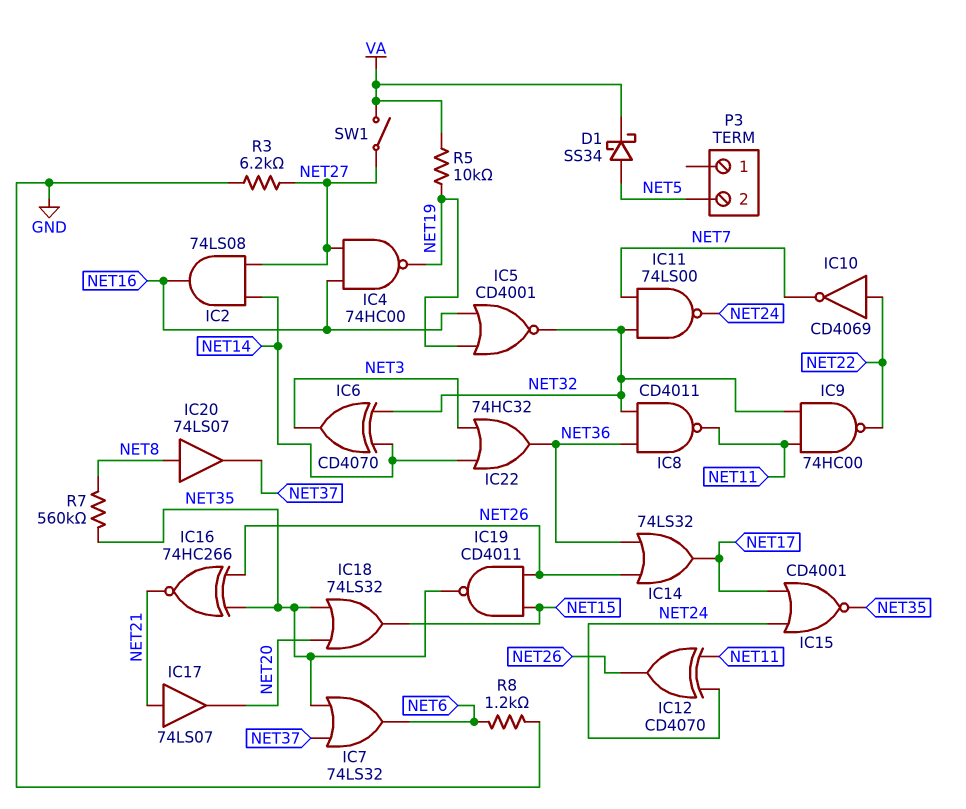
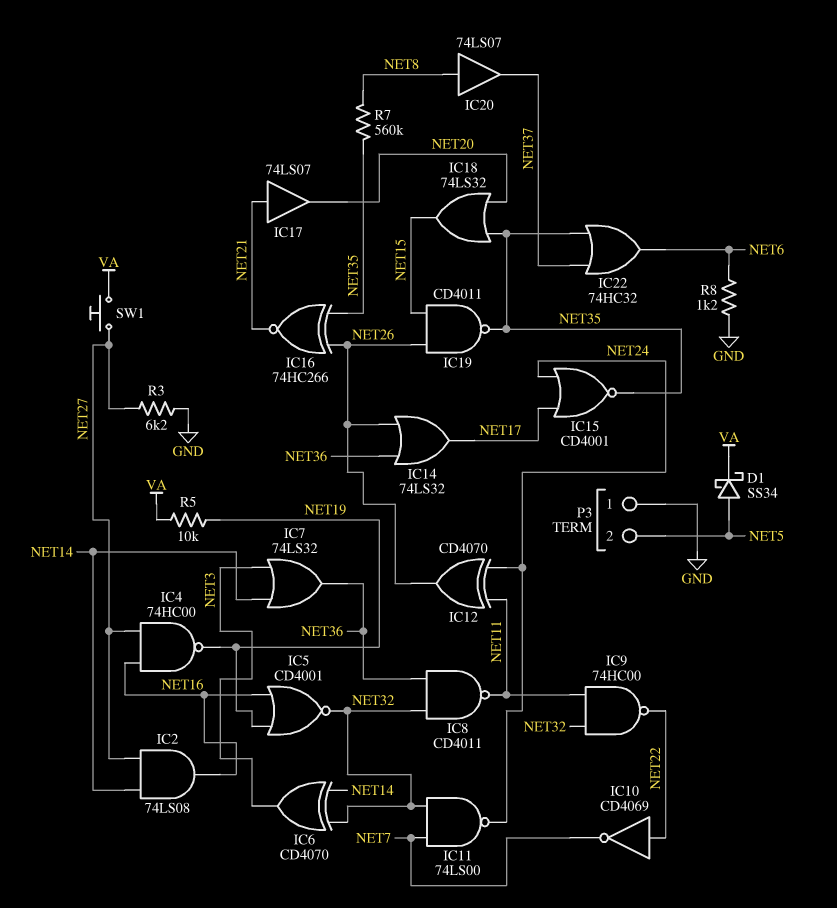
IC7: OR 74LS32 (in NET35, in NET37, out NET6) -> OR 74LS32 (in NET3, in NET14, out NET36)
IC22: OR 74HC32 (in NET3, in NET14, out NET36) -> OR 74HC32 (in NET35, in NET37, out NET6)
P3 pin 1: none -> GND
SW1: switch (NET27, VA) -> button (NET27, VA)

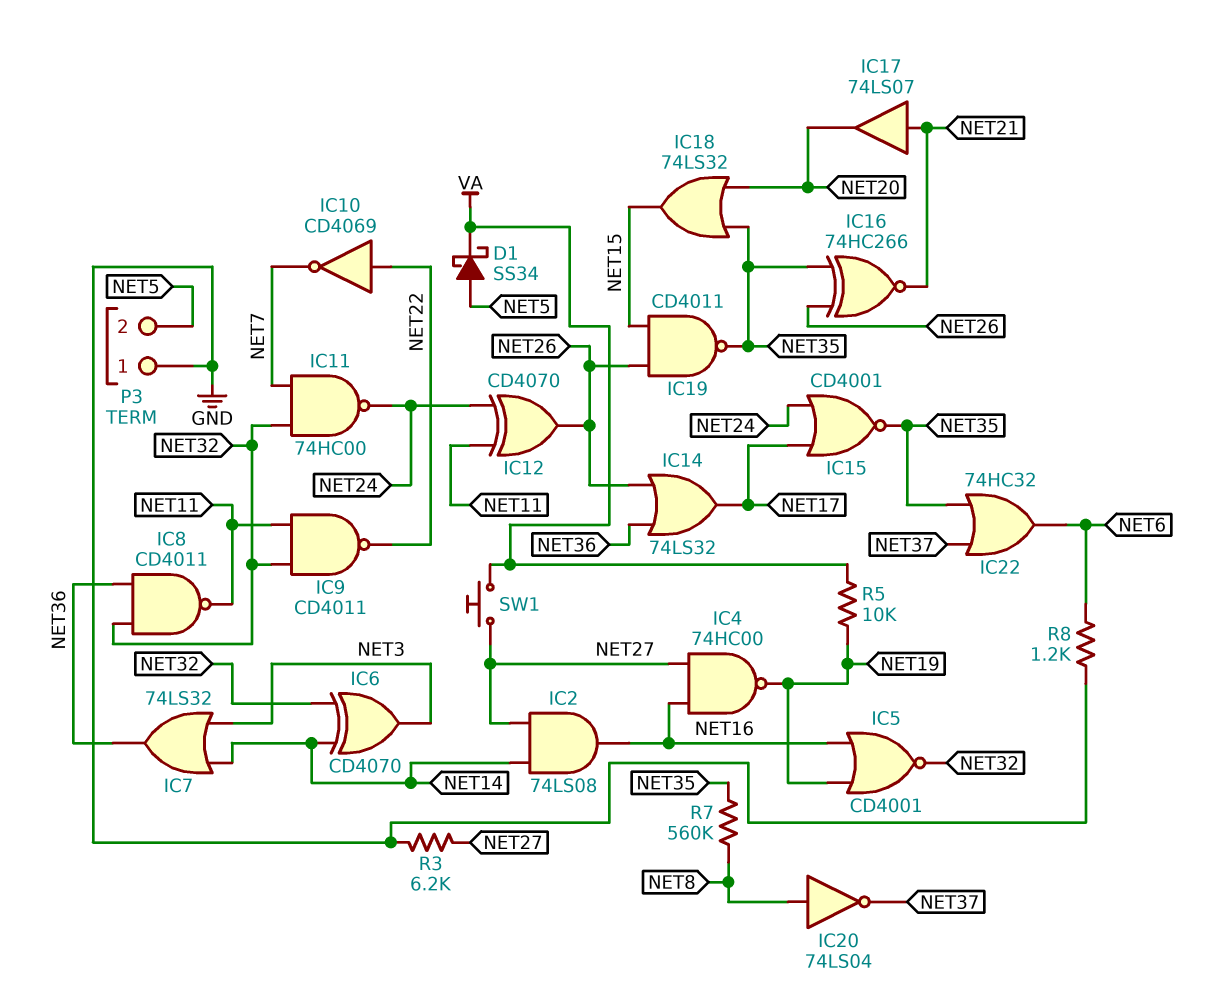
IC9: NAND 74HC00 (in NET11, in NET32, out NET22) -> NAND CD4011 (in NET11, in NET32, out NET22)
IC11: NAND 74LS00 (in NET7, in NET32, out NET24) -> NAND 74HC00 (in NET7, in NET32, out NET24)
IC20: buffer 74LS07 (in NET8, out NET37) -> NOT 74LS04 (in NET8, out NET37)

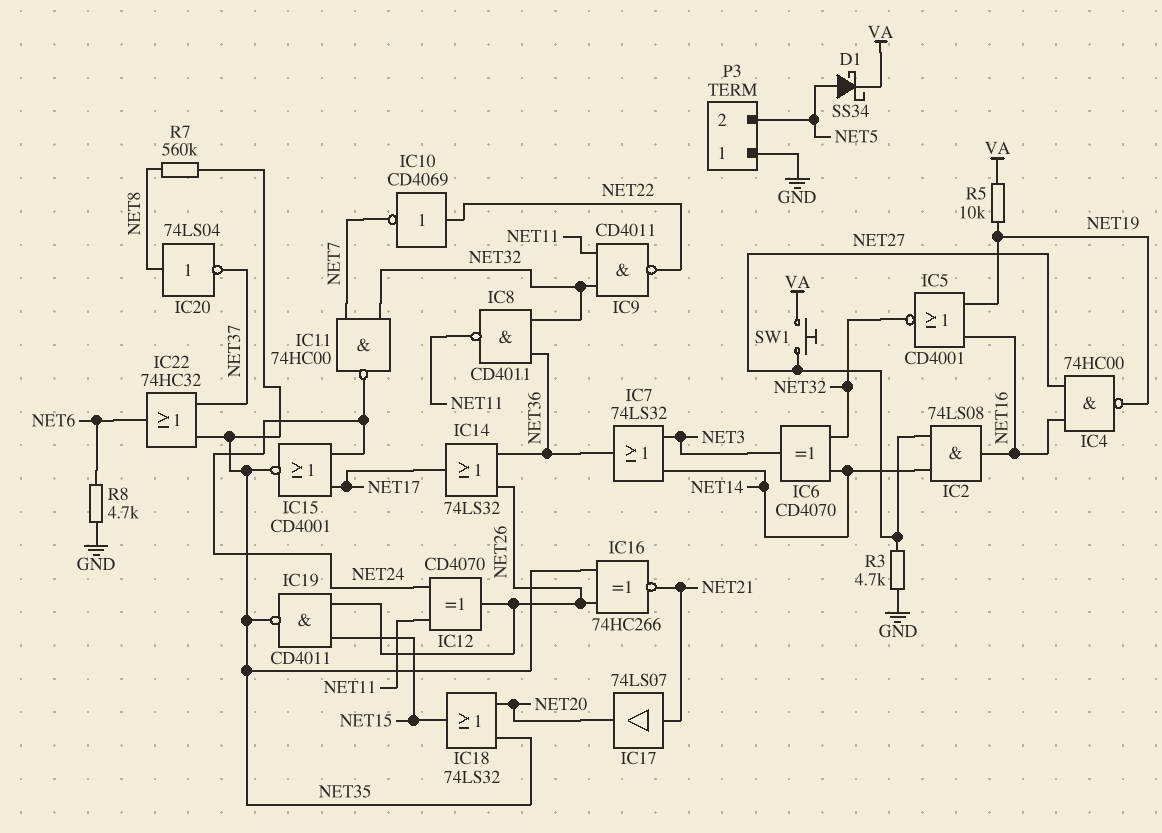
R3: 6.2k (GND, NET27) -> 4.7k (GND, NET27)
R8: 1.2k (GND, NET6) -> 4.7k (GND, NET6)

